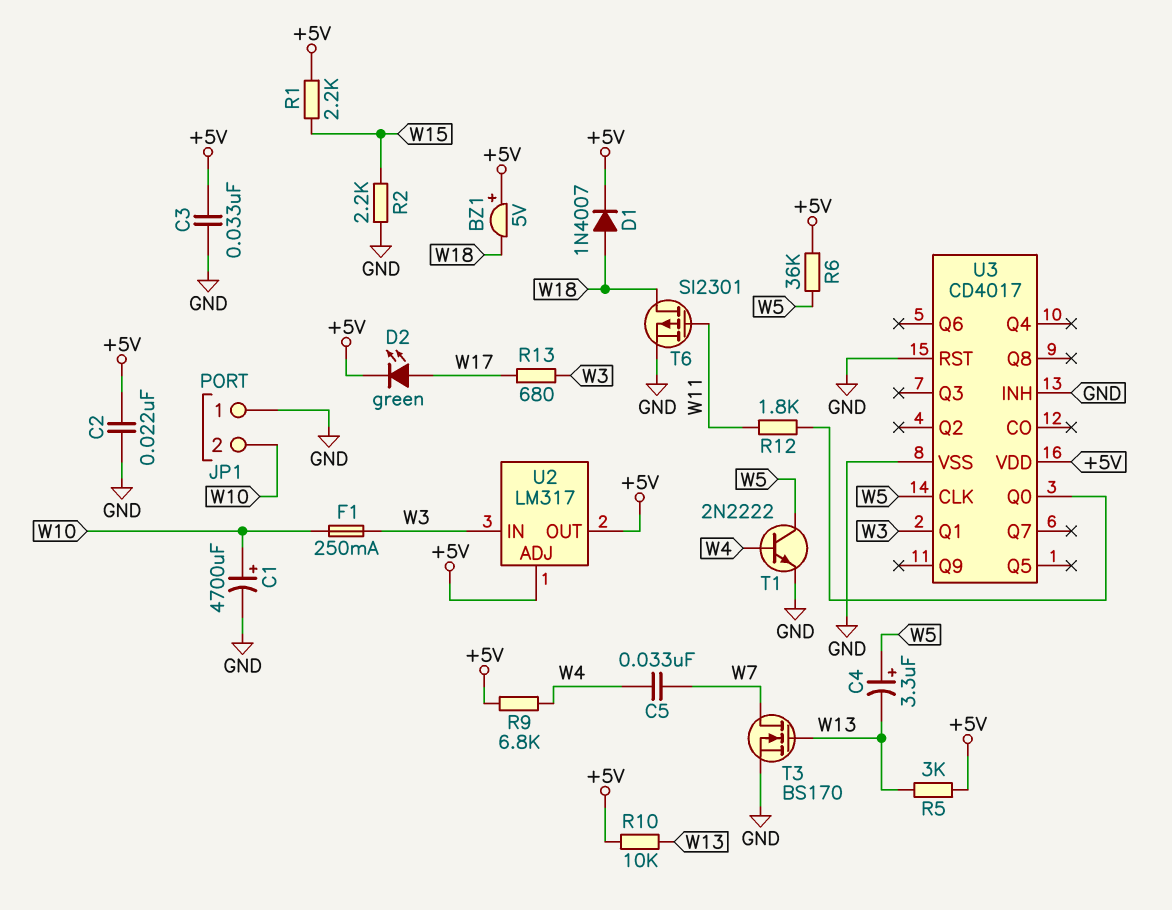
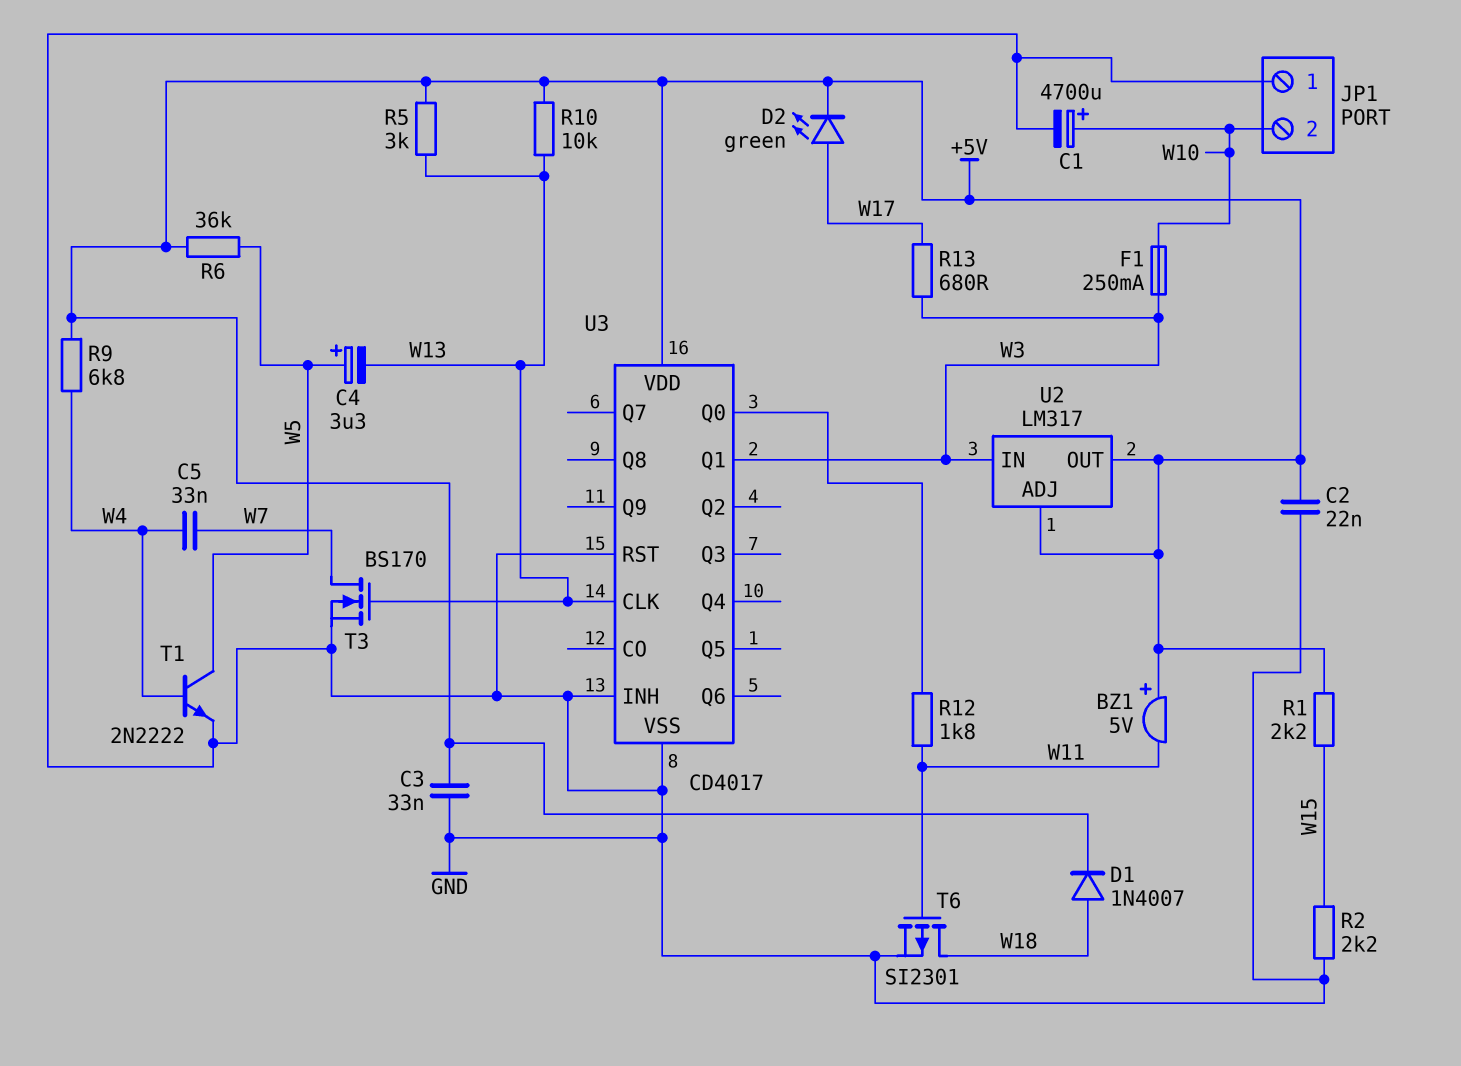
BZ1: buzzer 5V (plus +5V, minus W18) -> buzzer 5V (plus +5V, minus W11)
U3 pin CLK: W5 -> W13

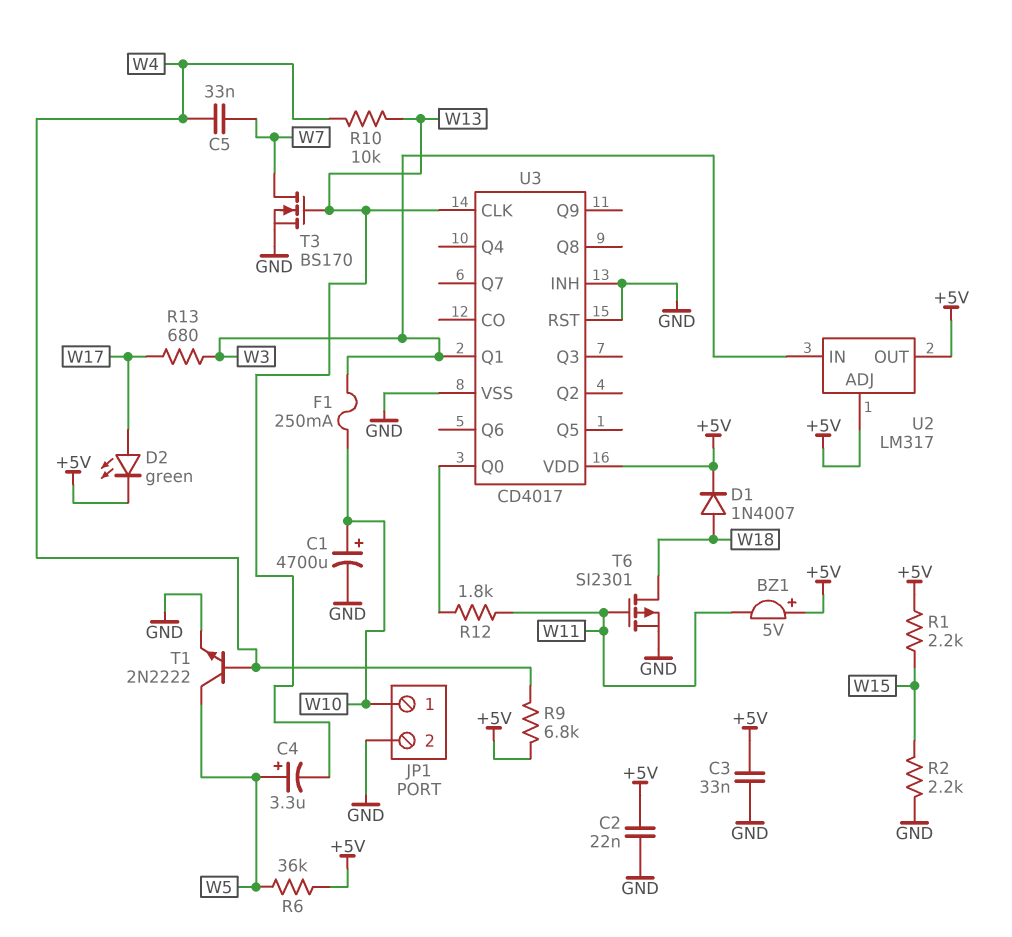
JP1 pin 1: GND -> W10
JP1 pin 2: W10 -> GND
R5: 3k (+5V, W13) -> none
R10: 10k (+5V, W13) -> 10k (W4, W13)

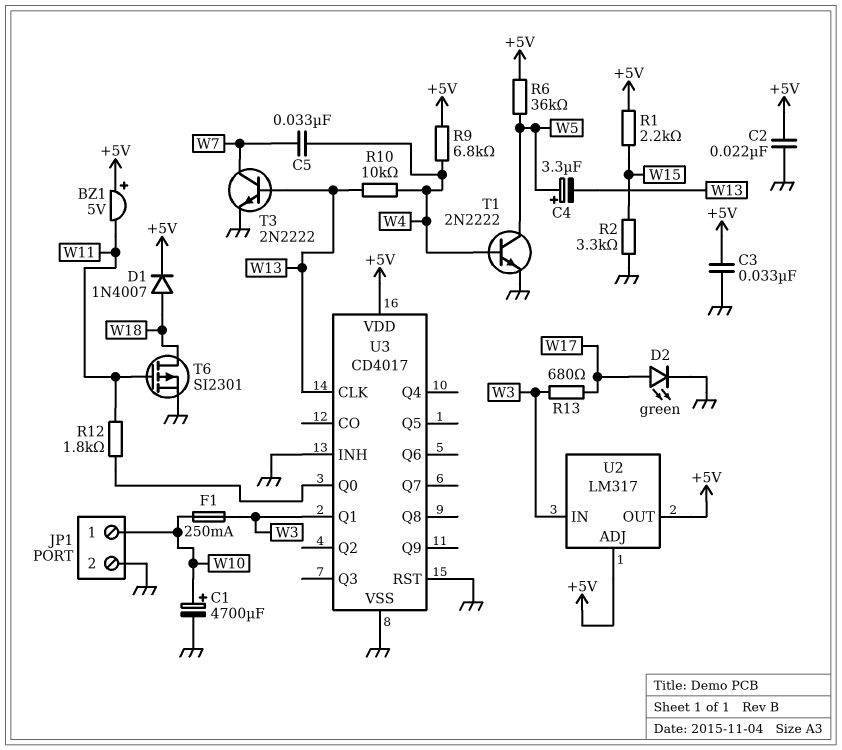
D2: LED green (A W17, K +5V) -> LED green (A W17, K GND)
R2: 2.2k (GND, W15) -> 3.3k (GND, W15)
T3: NMOS BS170 (G W13, D W7, S GND) -> NPN 2N2222 (B W13, C W7, E GND)

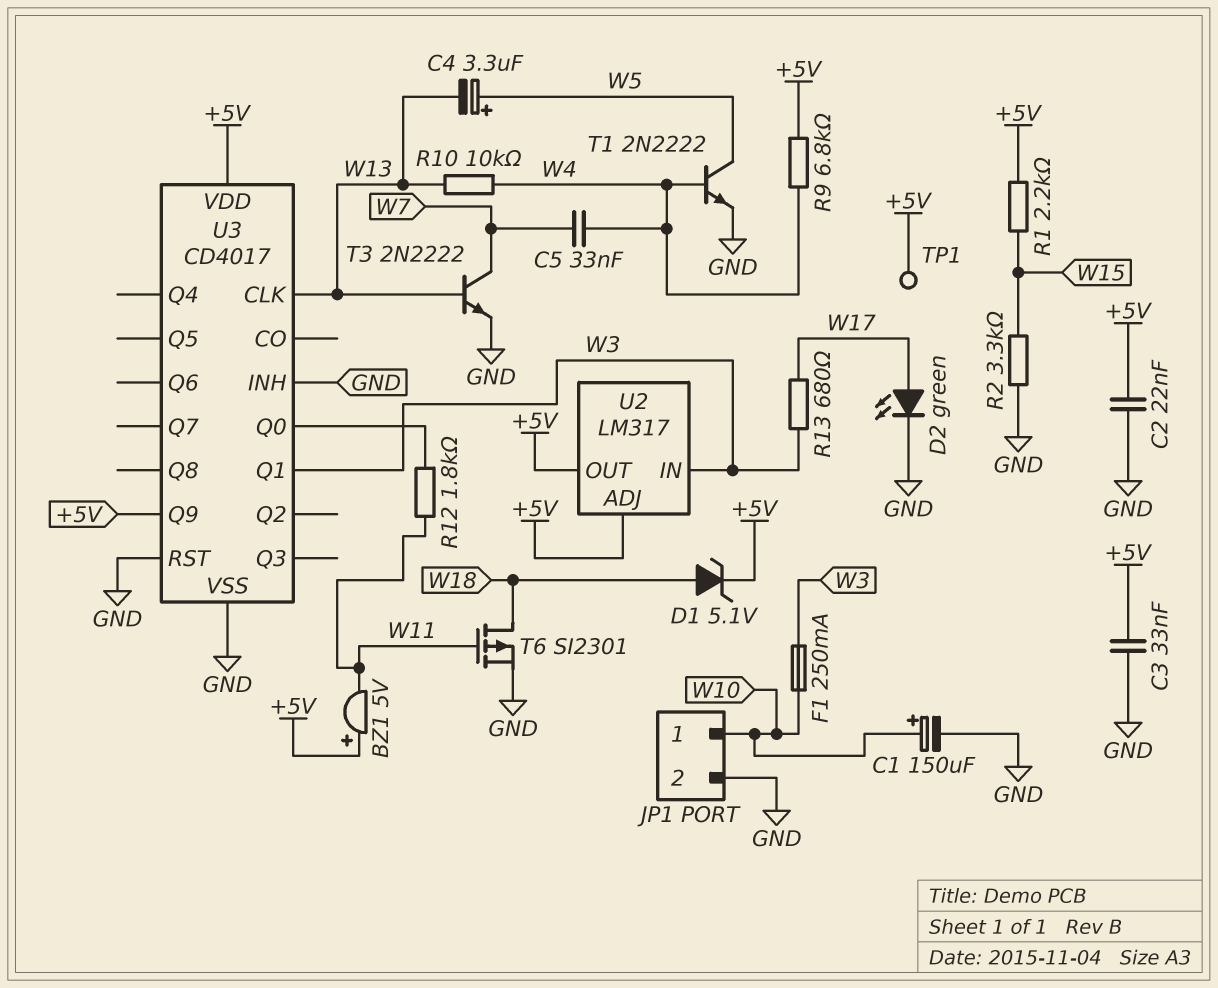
C1: 4700uF (plus W10, minus GND) -> 150uF (plus W10, minus GND)
D1: diode 1N4007 (A W18, K +5V) -> zener 5.1V (A W18, K +5V)
R6: 36k (+5V, W5) -> none
TP1: none -> test point (+5V)
U3 pin Q9: none -> +5V

